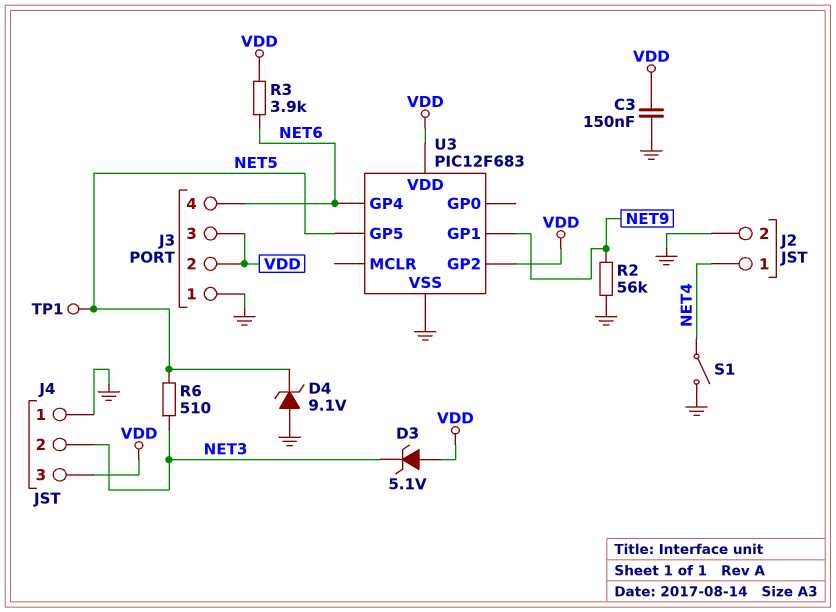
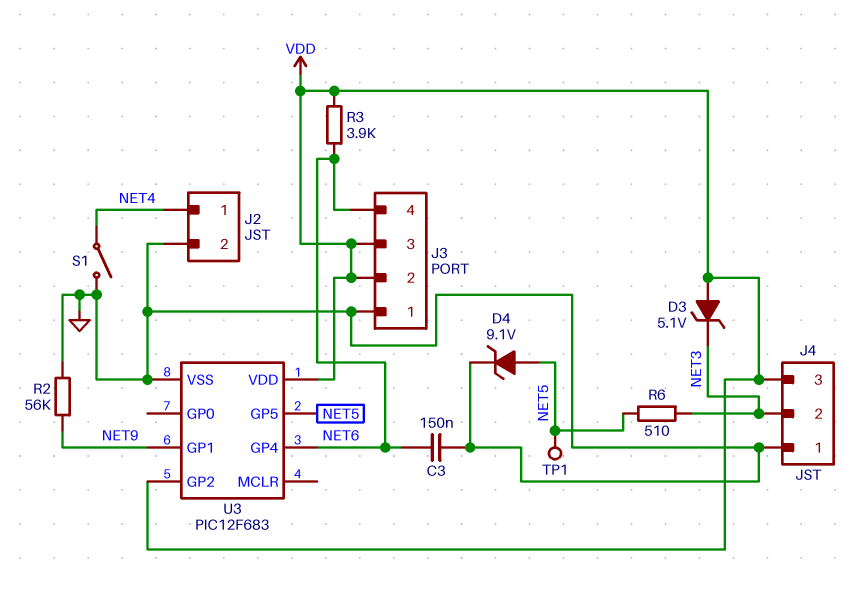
C3: 150nF (GND, VDD) -> 150nF (GND, NET6)
D4: zener 9.1V (A GND, K NET5) -> zener 9.1V (A NET5, K GND)

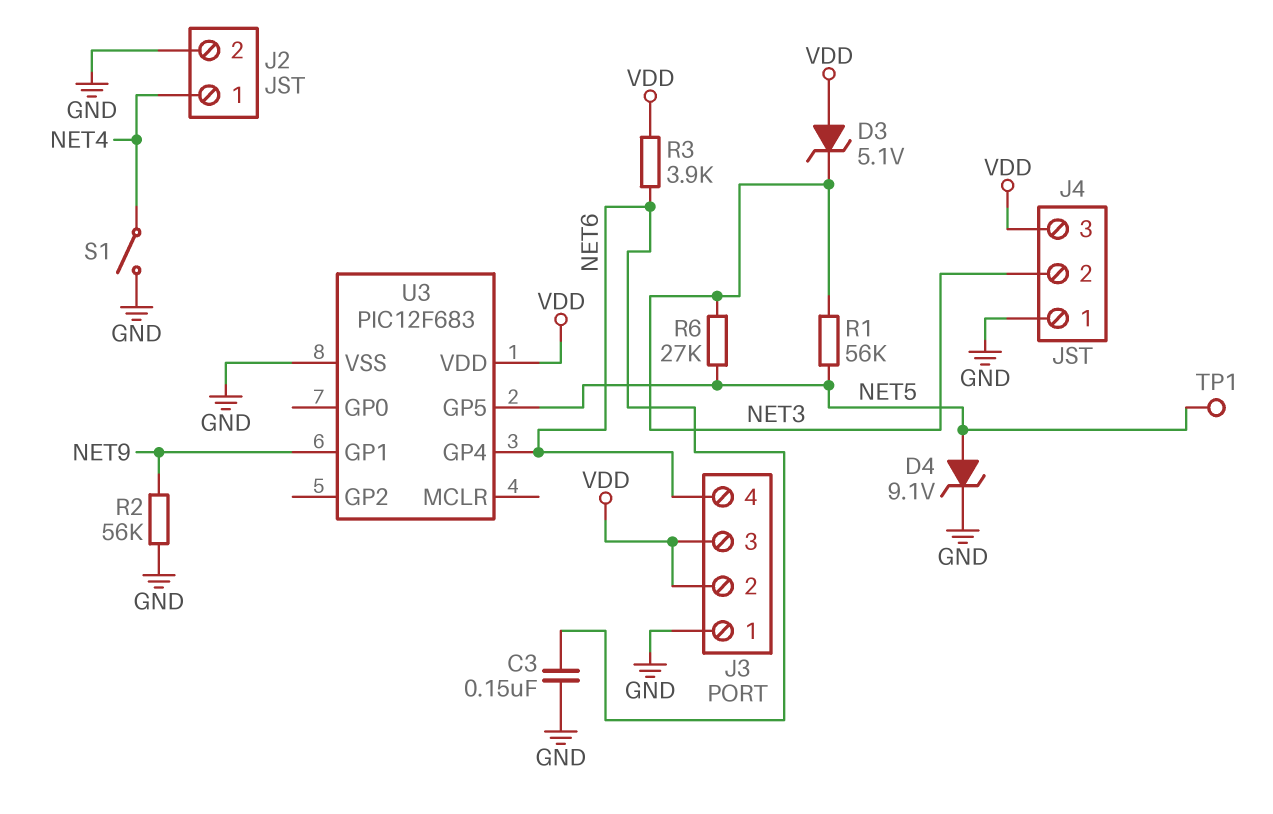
R1: none -> 56k (NET3, NET5)
R6: 510 (NET3, NET5) -> 27k (NET3, NET5)
U3 pin GP2: VDD -> none

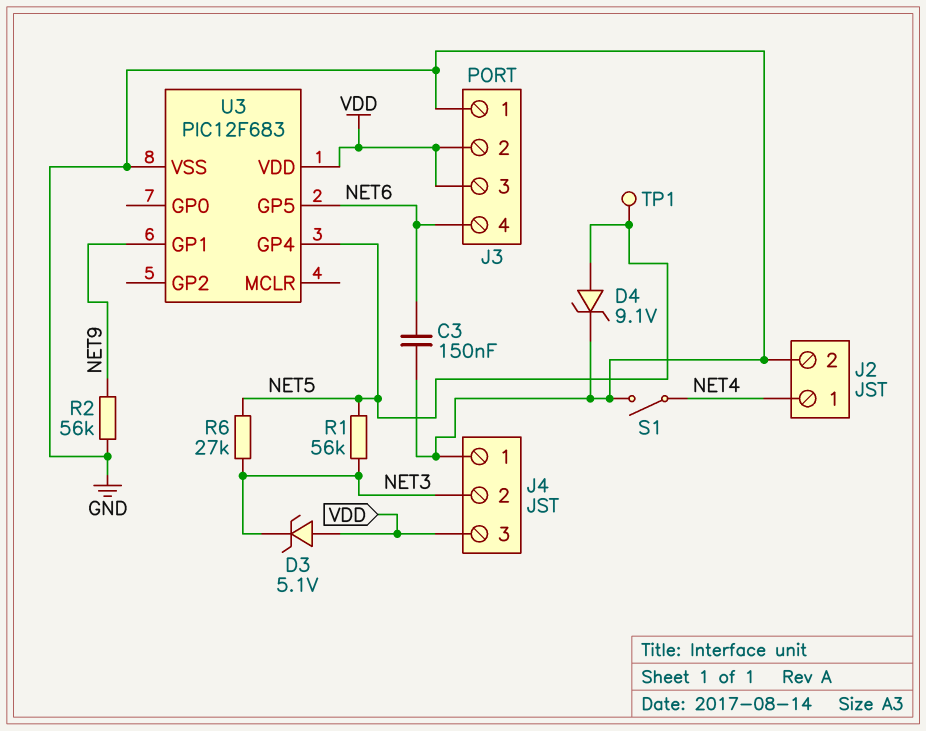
R3: 3.9k (NET6, VDD) -> none
U3 pin GP4: NET6 -> NET5
U3 pin GP5: NET5 -> NET6

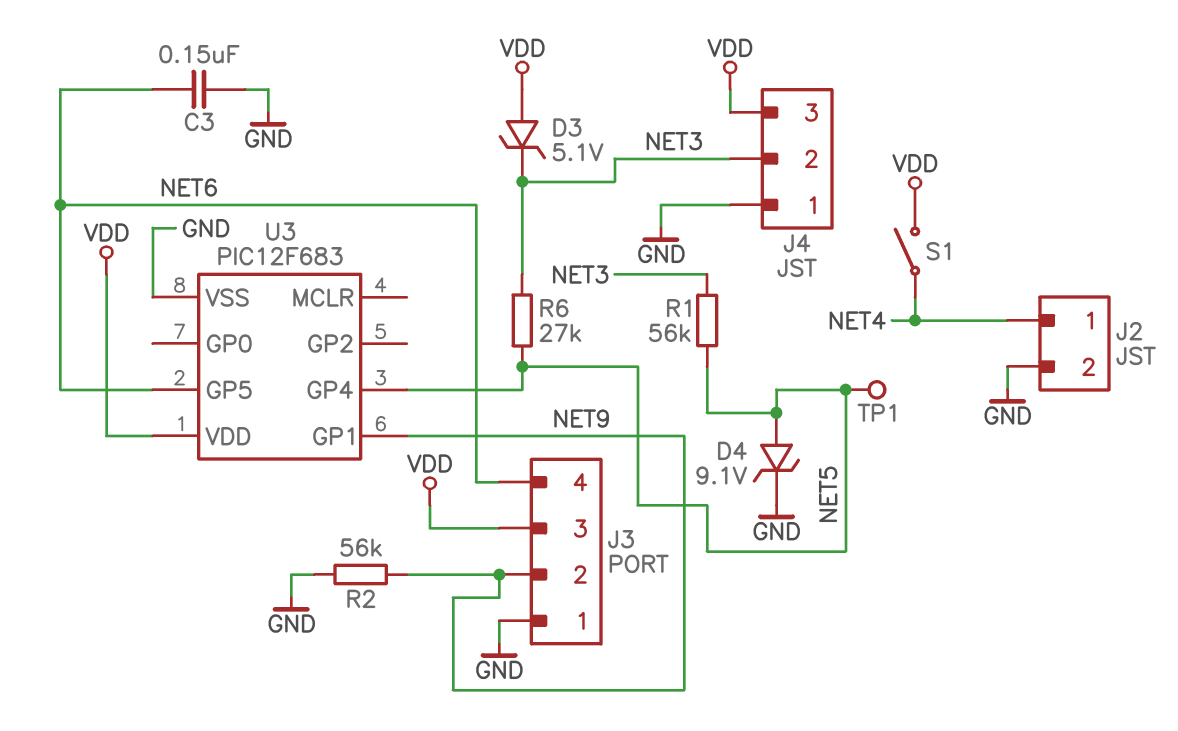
J3 pin 2: VDD -> NET9
S1: switch (GND, NET4) -> switch (NET4, VDD)

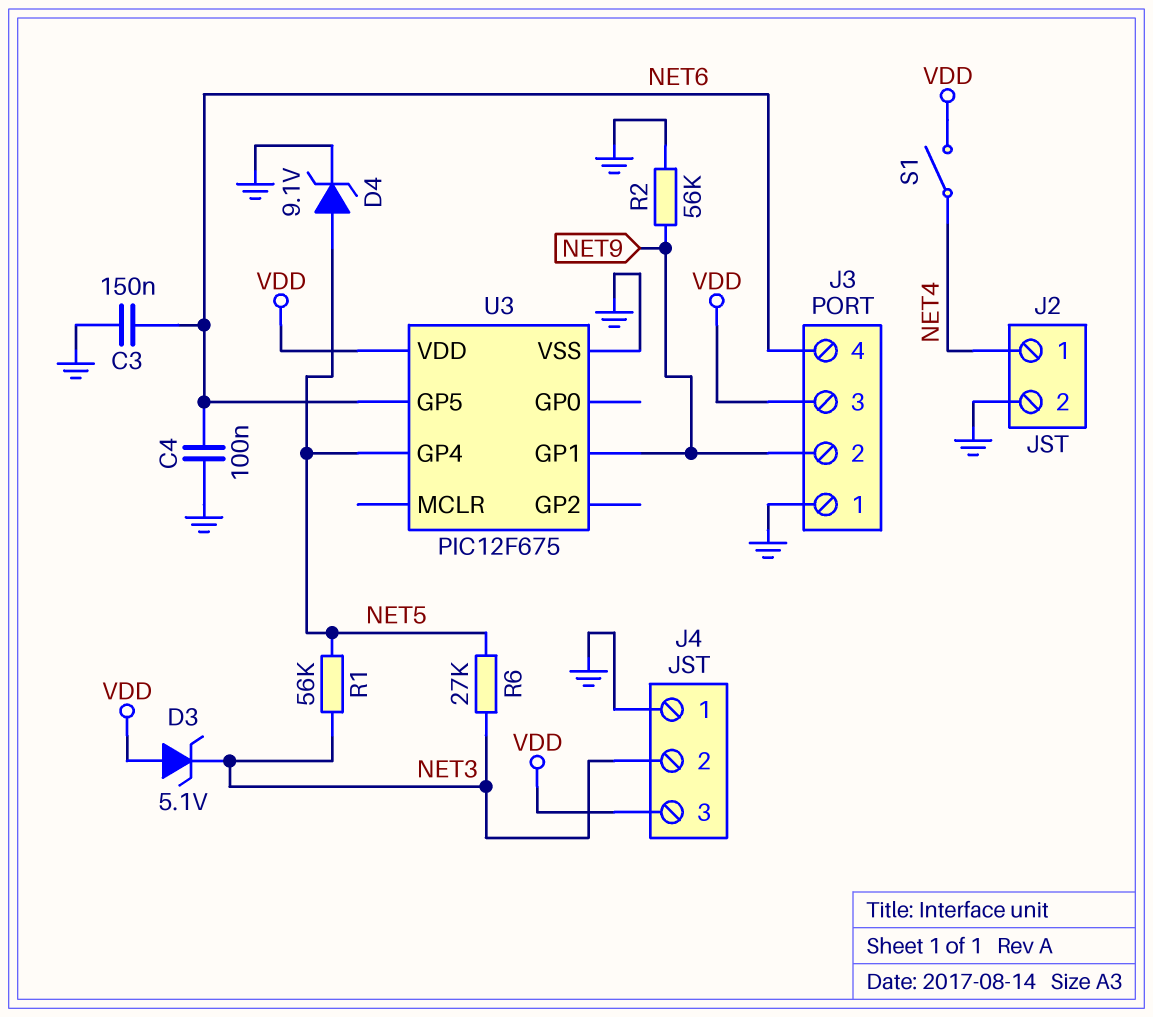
C4: none -> 100nF (GND, NET6)
TP1: test point (NET5) -> none
U3: PIC12F683 -> PIC12F675

